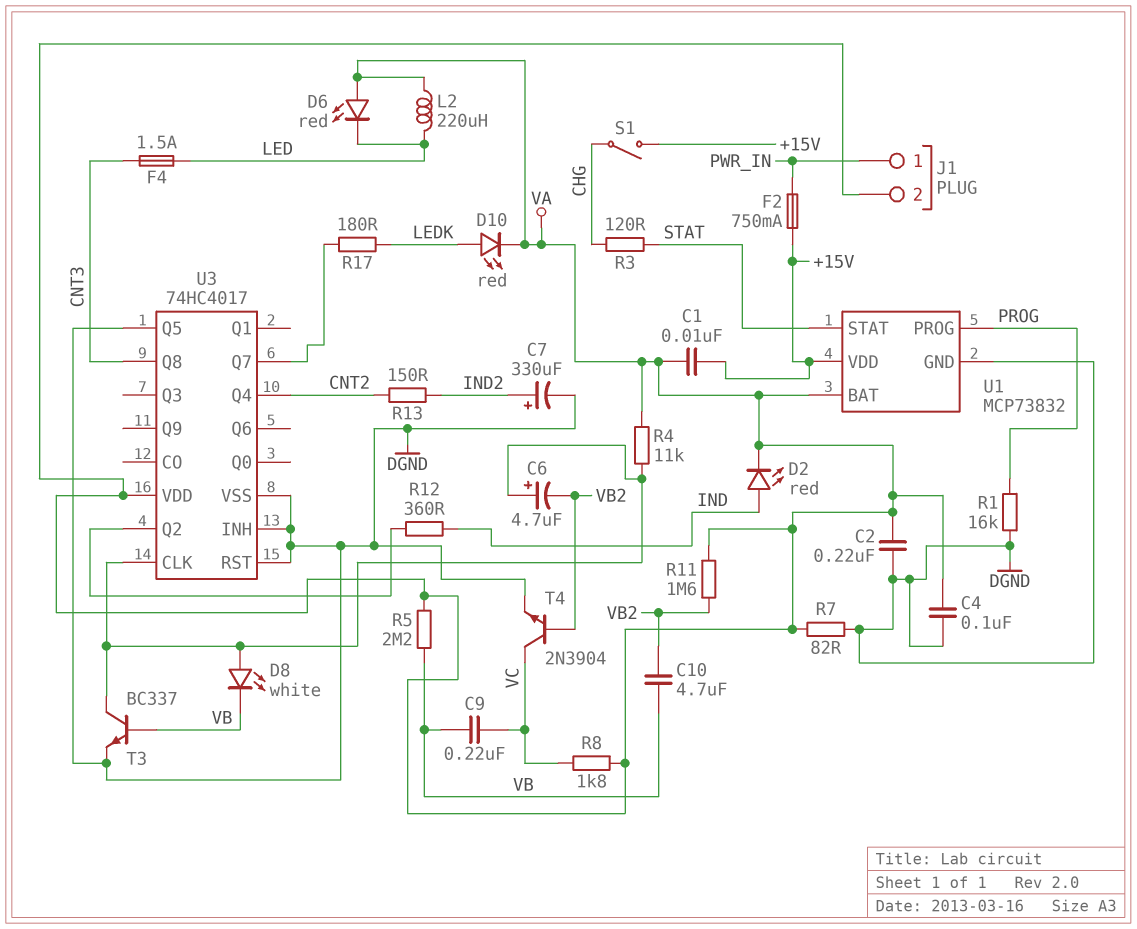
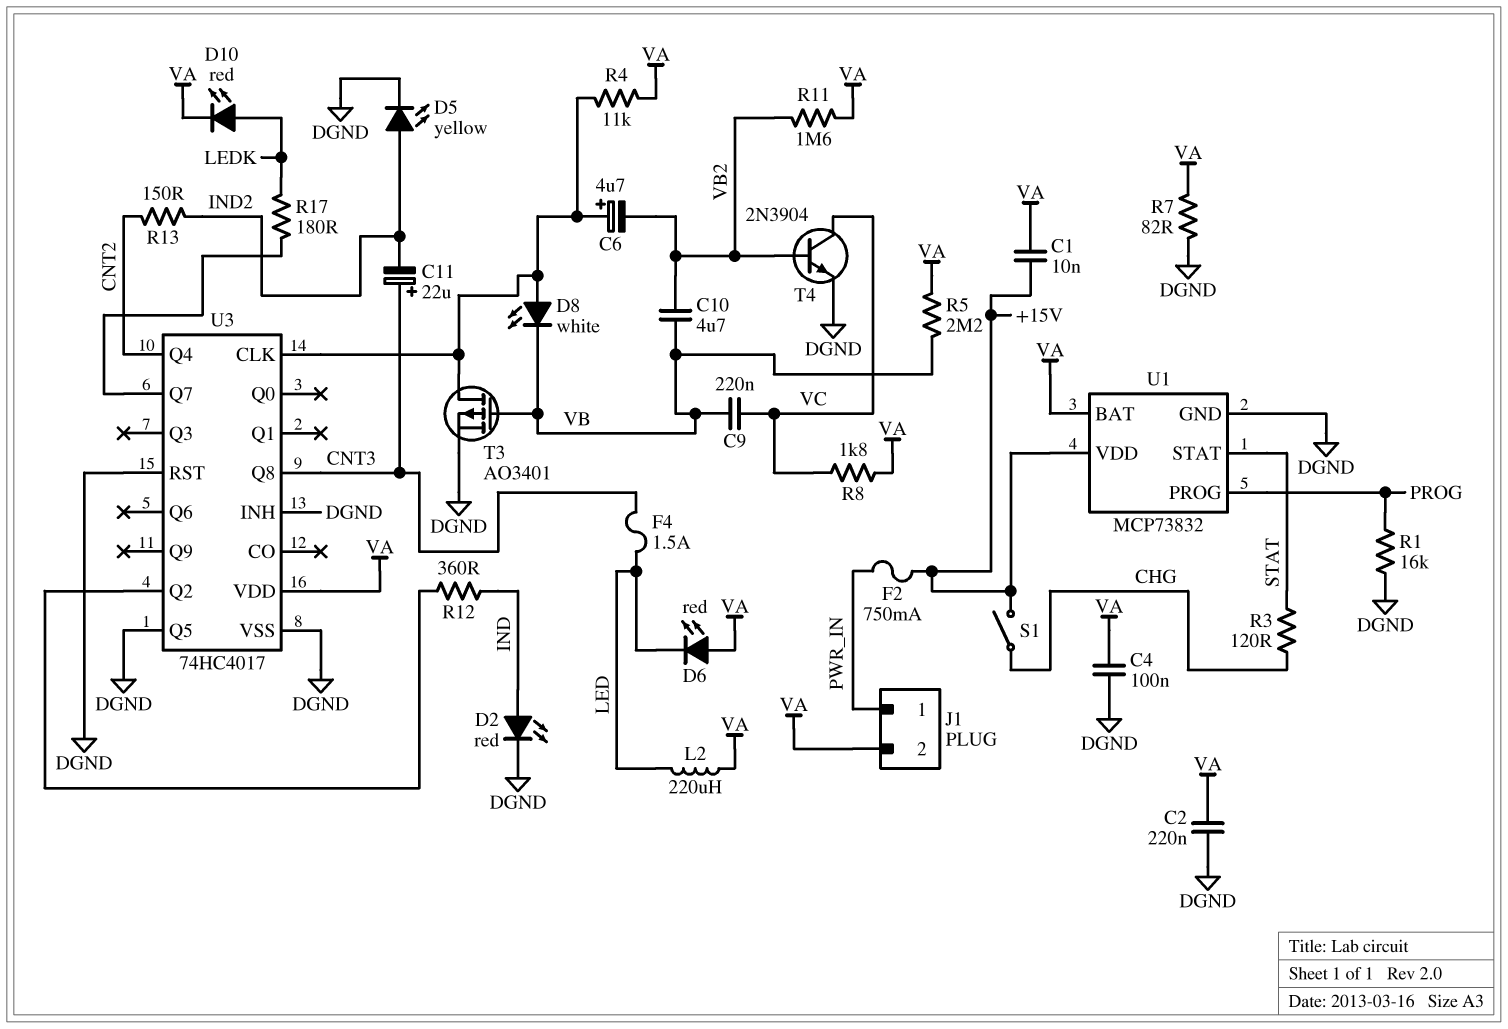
C7: 330uF (plus IND2, minus DGND) -> none
C11: none -> 22uF (plus CNT3, minus IND2)
D2: LED red (A IND, K VA) -> LED red (A IND, K DGND)
D5: none -> LED yellow (A IND2, K DGND)
T3: NPN BC337 (B VB, C U3/CLK, E DGND) -> PMOS AO3401 (G VB, D U3/CLK, S DGND)

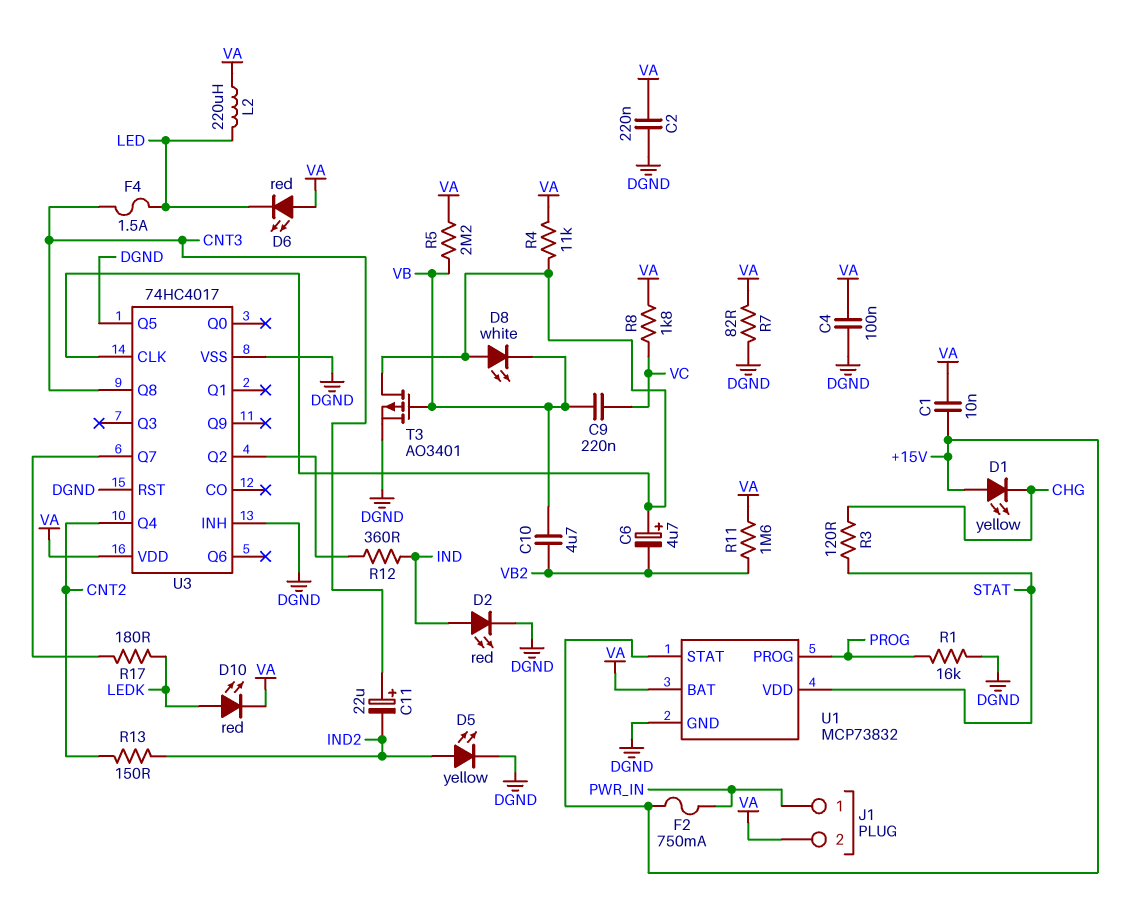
D1: none -> LED yellow (A +15V, K CHG)
S1: switch (+15V, CHG) -> none
T4: NPN 2N3904 (B VB2, C VC, E DGND) -> none
U1 pin STAT: STAT -> +15V
U1 pin VDD: +15V -> STAT

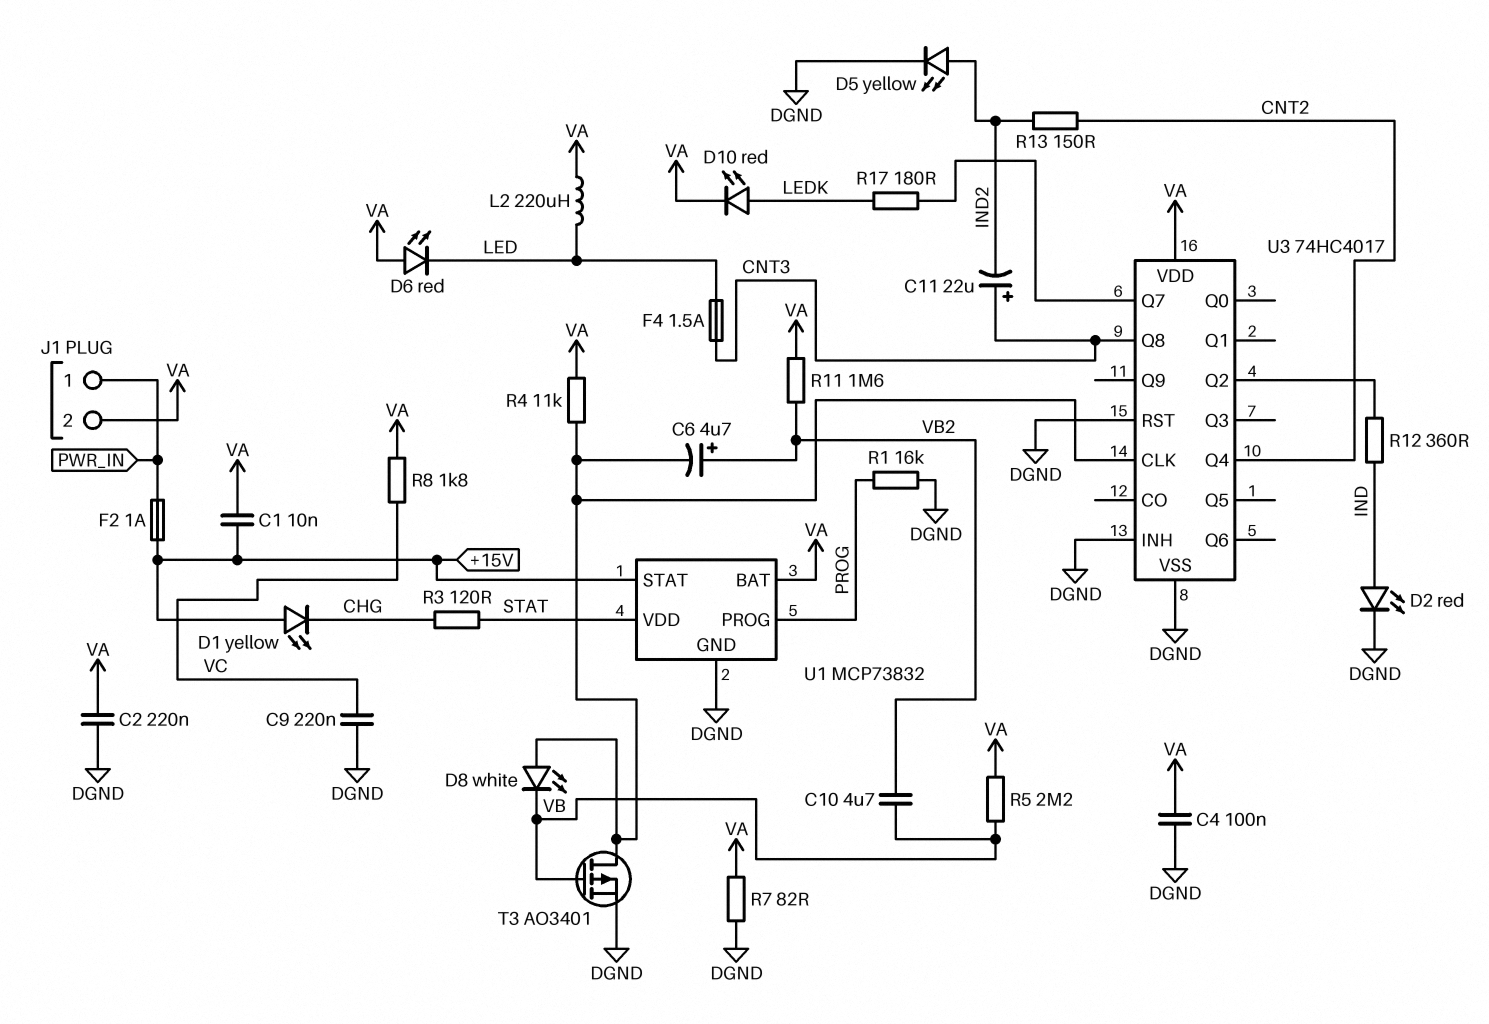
C6: 4.7uF (plus U3/CLK, minus VB2) -> 4.7uF (plus VB2, minus U3/CLK)
C9: 220nF (VB, VC) -> 220nF (DGND, VC)
F2: 750mA (+15V, PWR_IN) -> 1A (+15V, PWR_IN)
U3 pin Q5: DGND -> none

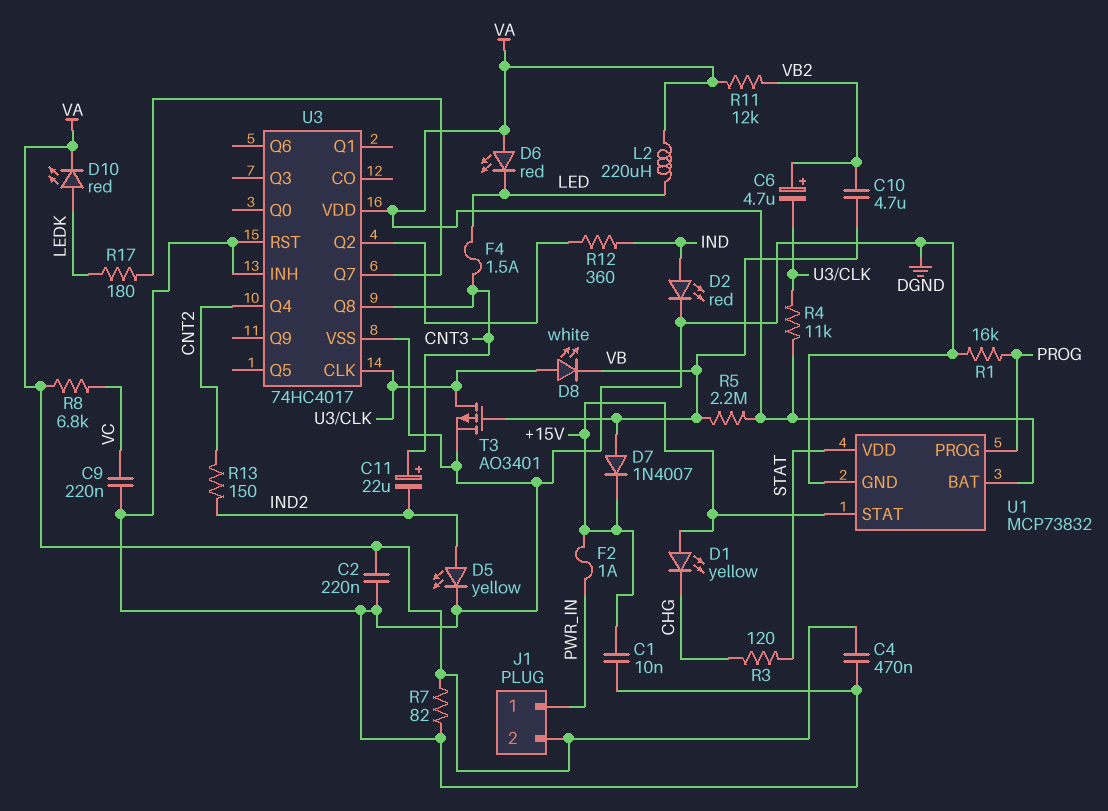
C1: 10nF (+15V, VA) -> 10nF (+15V, DGND)
C4: 100nF (DGND, VA) -> 470nF (DGND, VA)
D7: none -> diode 1N4007 (A VB, K +15V)
R8: 1.8k (VA, VC) -> 6.8k (VA, VC)
R11: 1.6M (VA, VB2) -> 12k (VA, VB2)

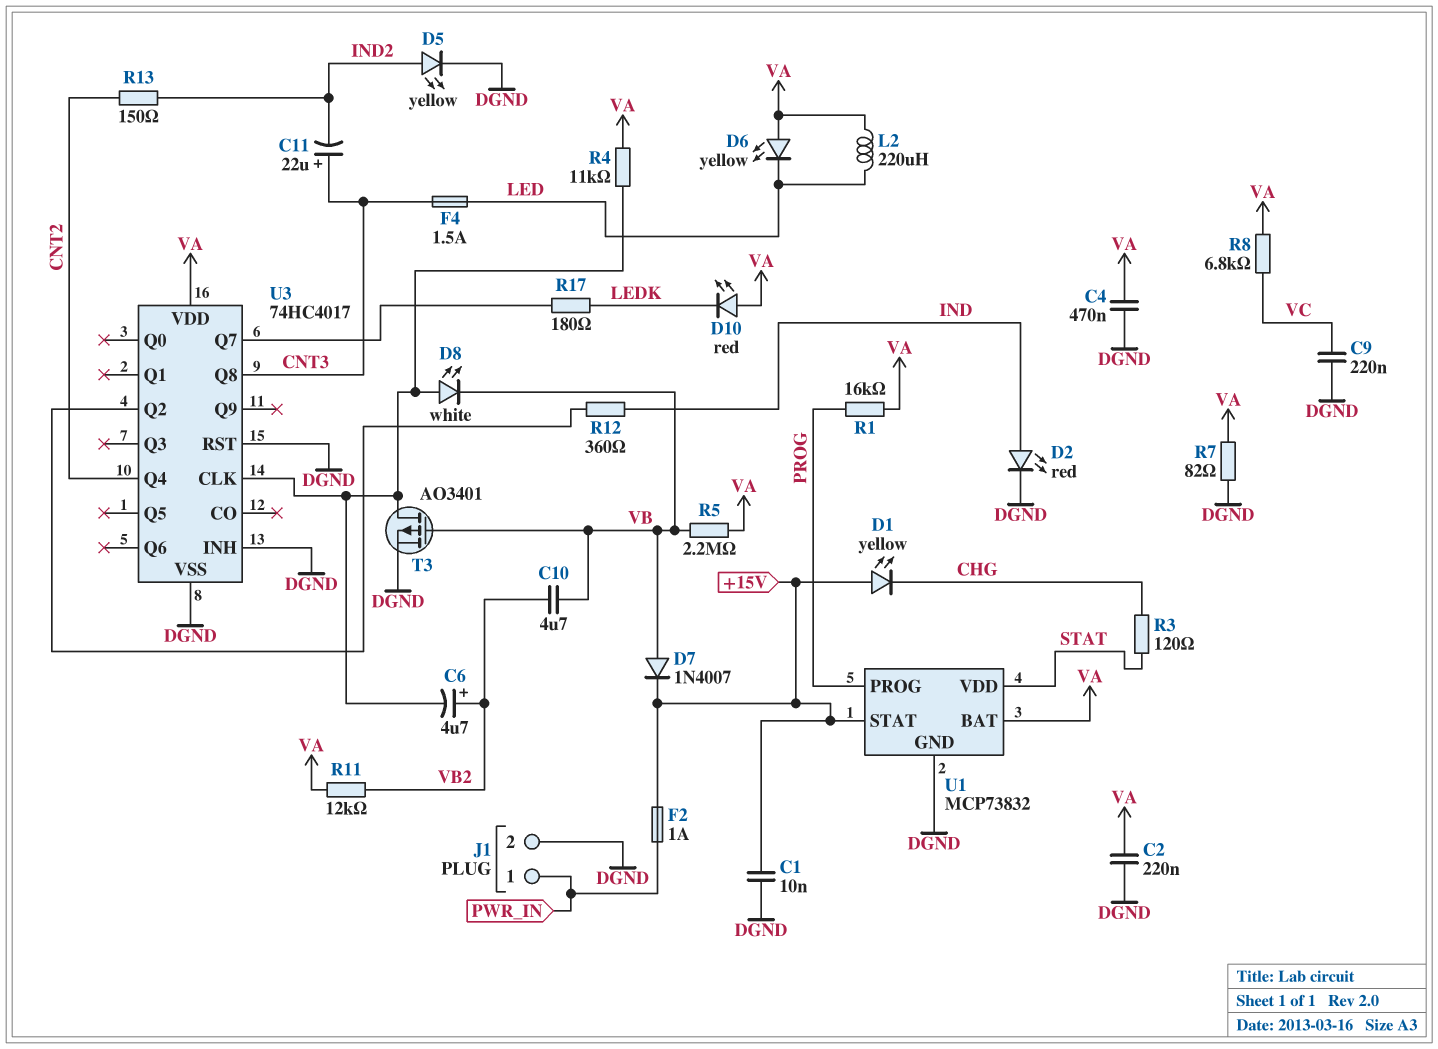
D6: LED red (A VA, K LED) -> LED yellow (A VA, K LED)
D10: LED red (A LEDK, K VA) -> LED red (A VA, K LEDK)
J1 pin 2: VA -> DGND
R1: 16k (DGND, PROG) -> 16k (PROG, VA)

